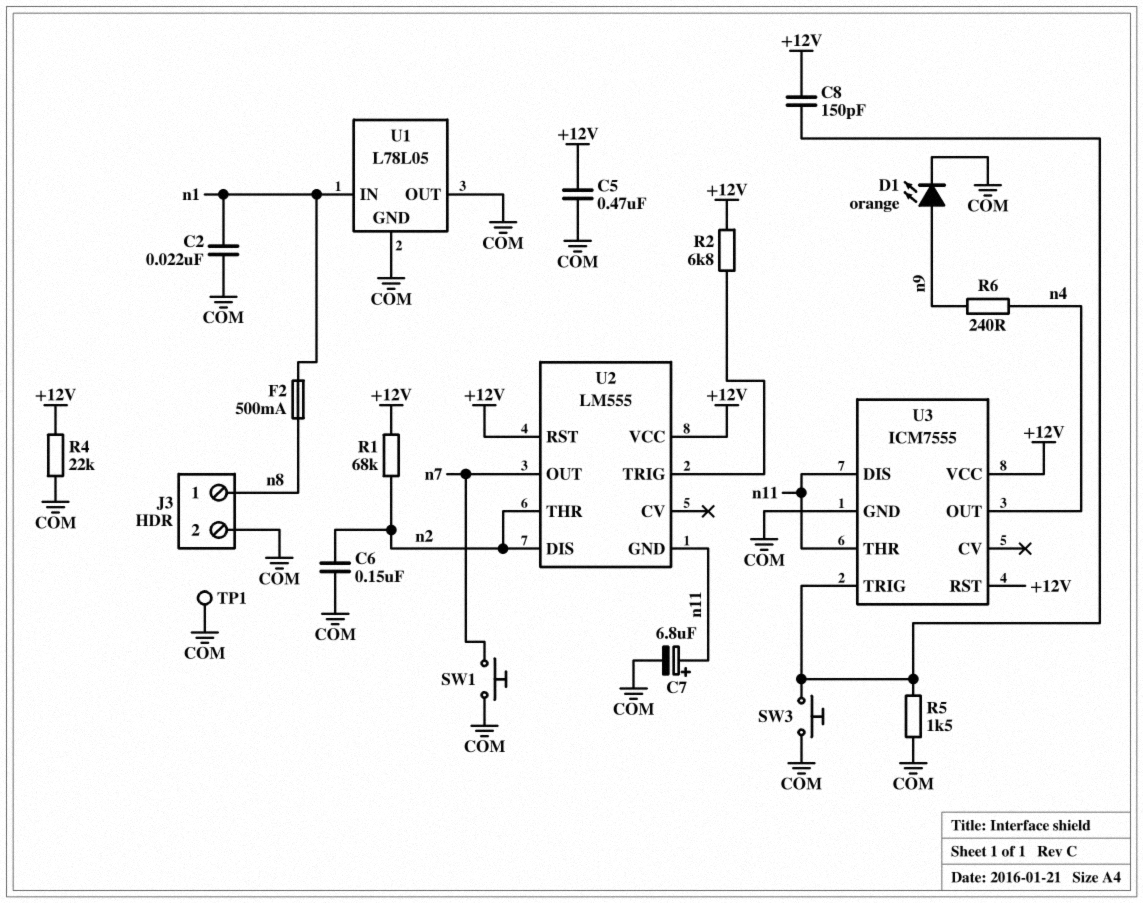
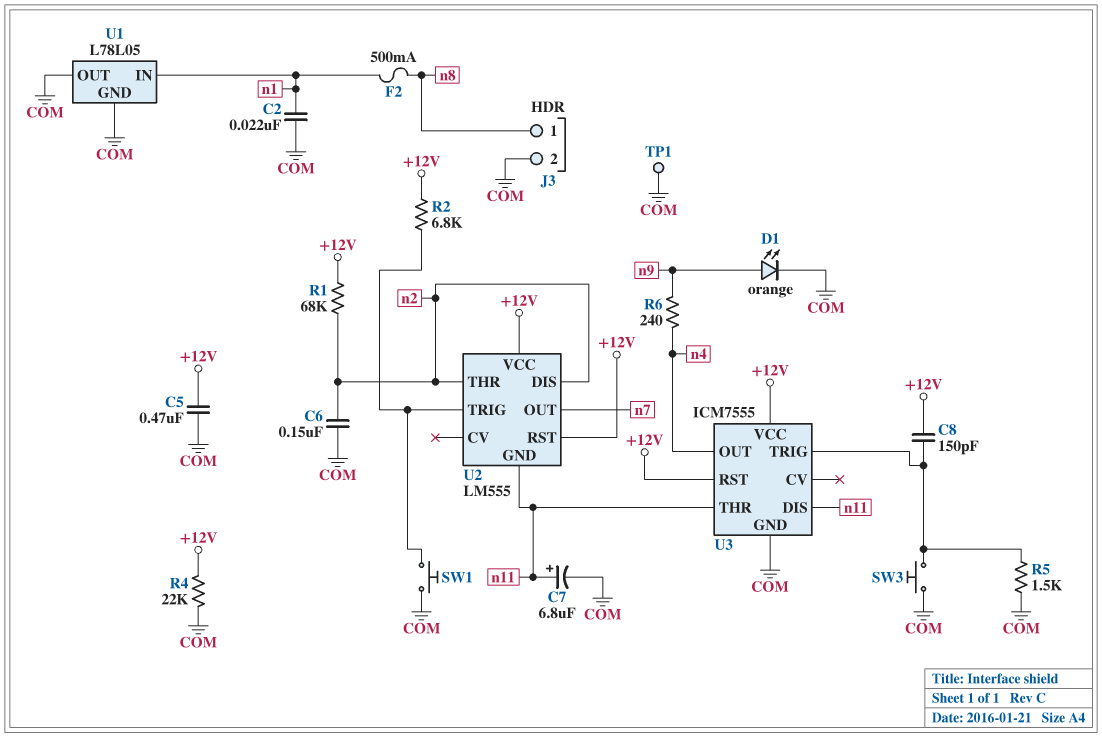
SW1: button (COM, n7) -> button (COM, U2/TRIG)

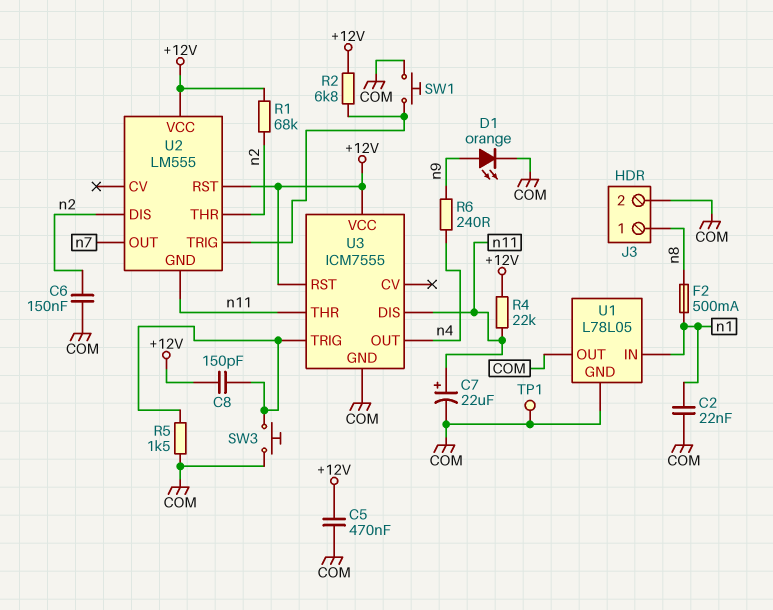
C7: 6.8uF (plus n11, minus COM) -> 22uF (plus n11, minus COM)
R4: 22k (+12V, COM) -> 22k (+12V, n11)

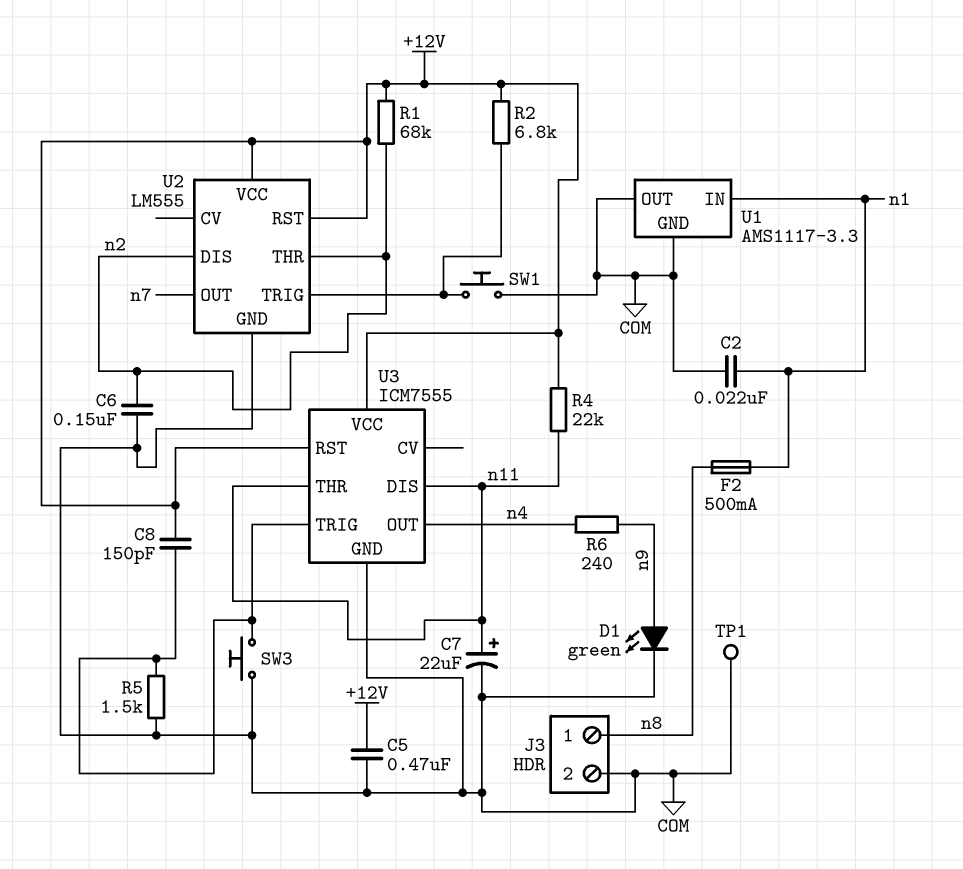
D1: LED orange (A n9, K COM) -> LED green (A n9, K COM)
U1: L78L05 -> AMS1117-3.3
U2 pin GND: n11 -> COM

